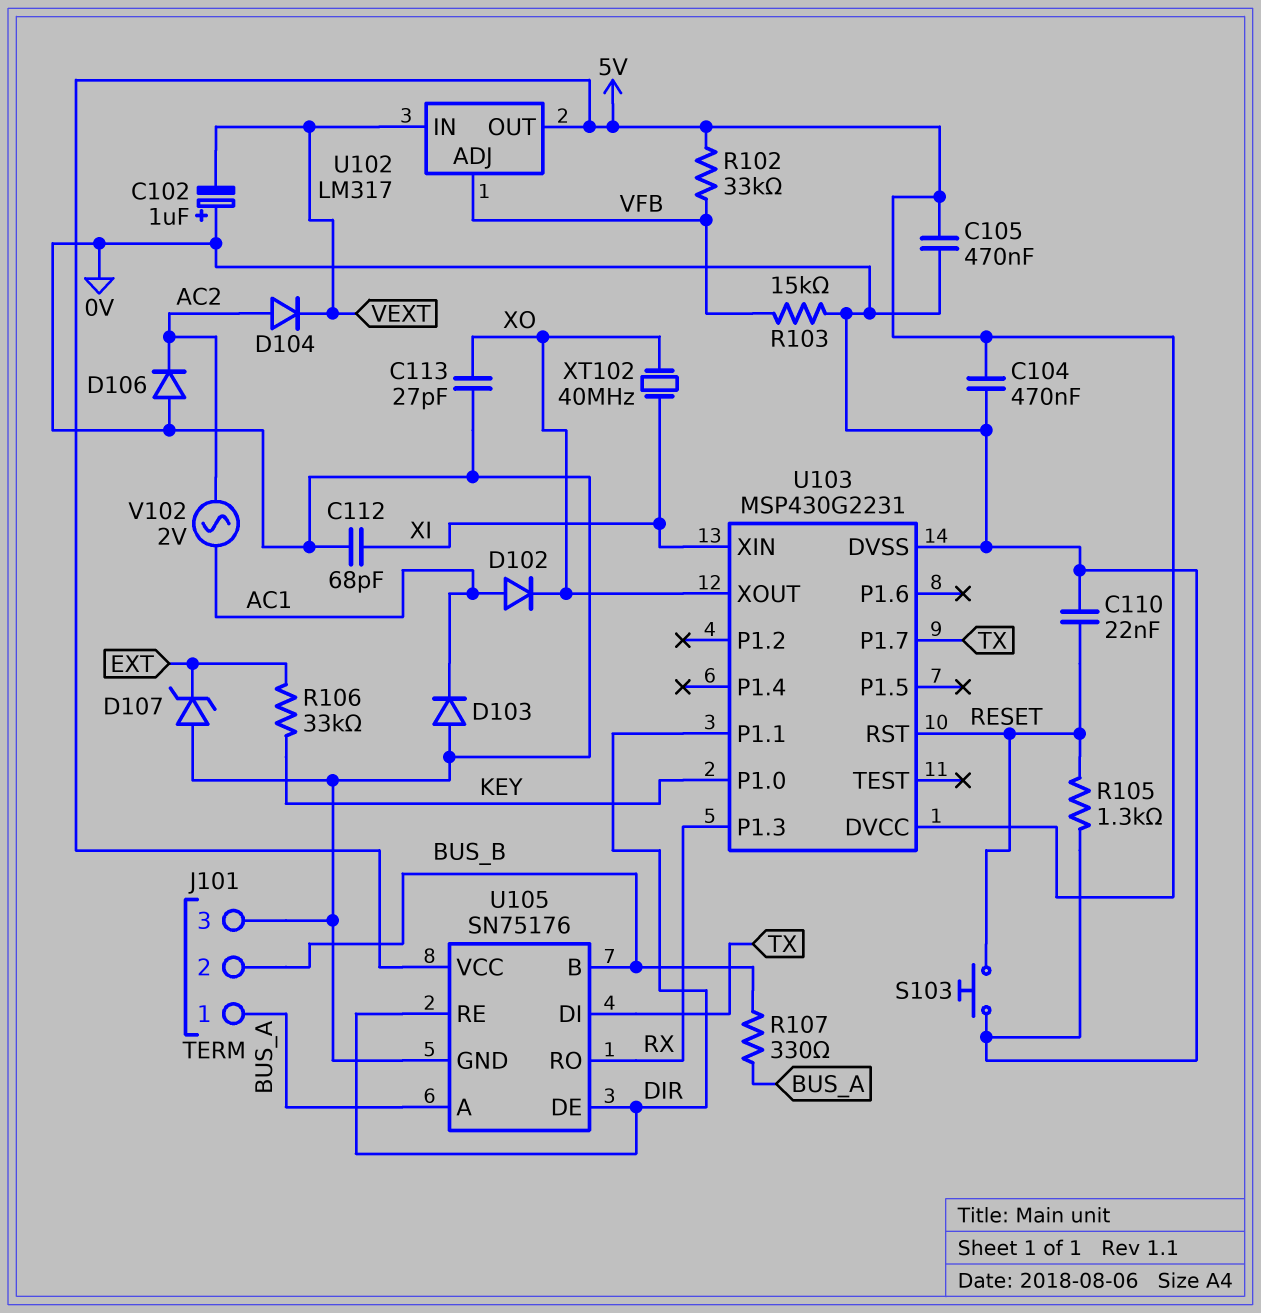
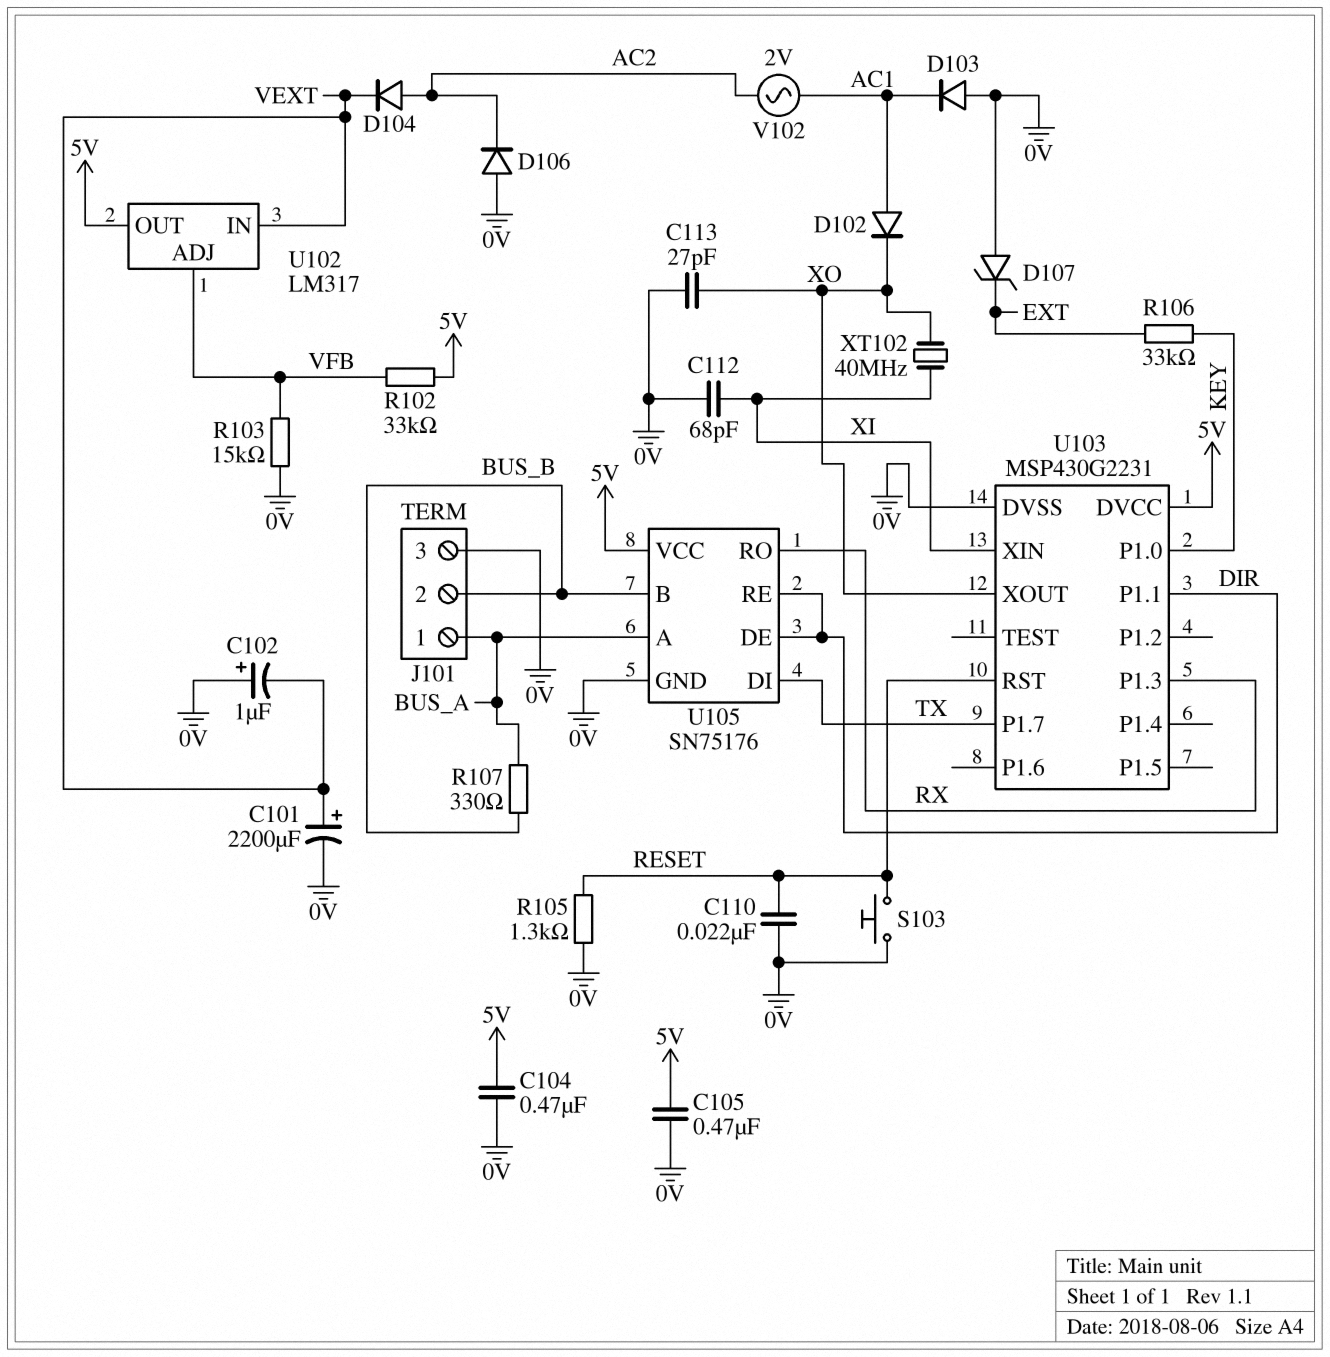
C101: none -> 2200uF (plus VEXT, minus 0V)

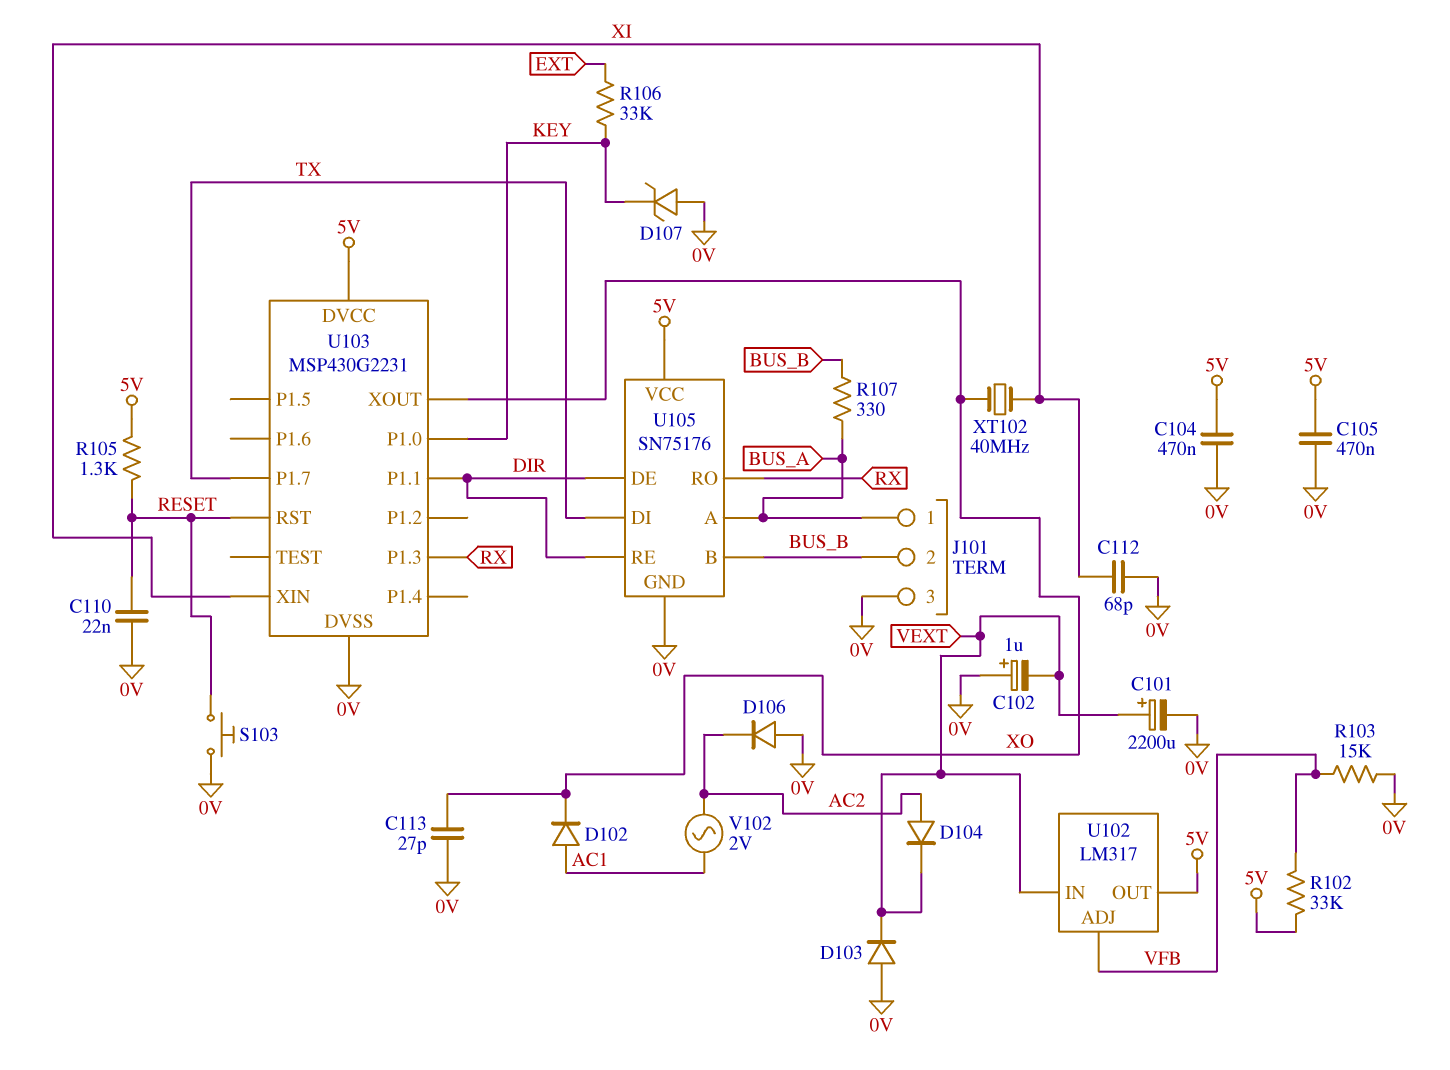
D103: diode (A 0V, K AC1) -> diode (A 0V, K VEXT)
D107: zener (A 0V, K EXT) -> zener (A 0V, K KEY)
R105: 1.3k (0V, RESET) -> 1.3k (5V, RESET)

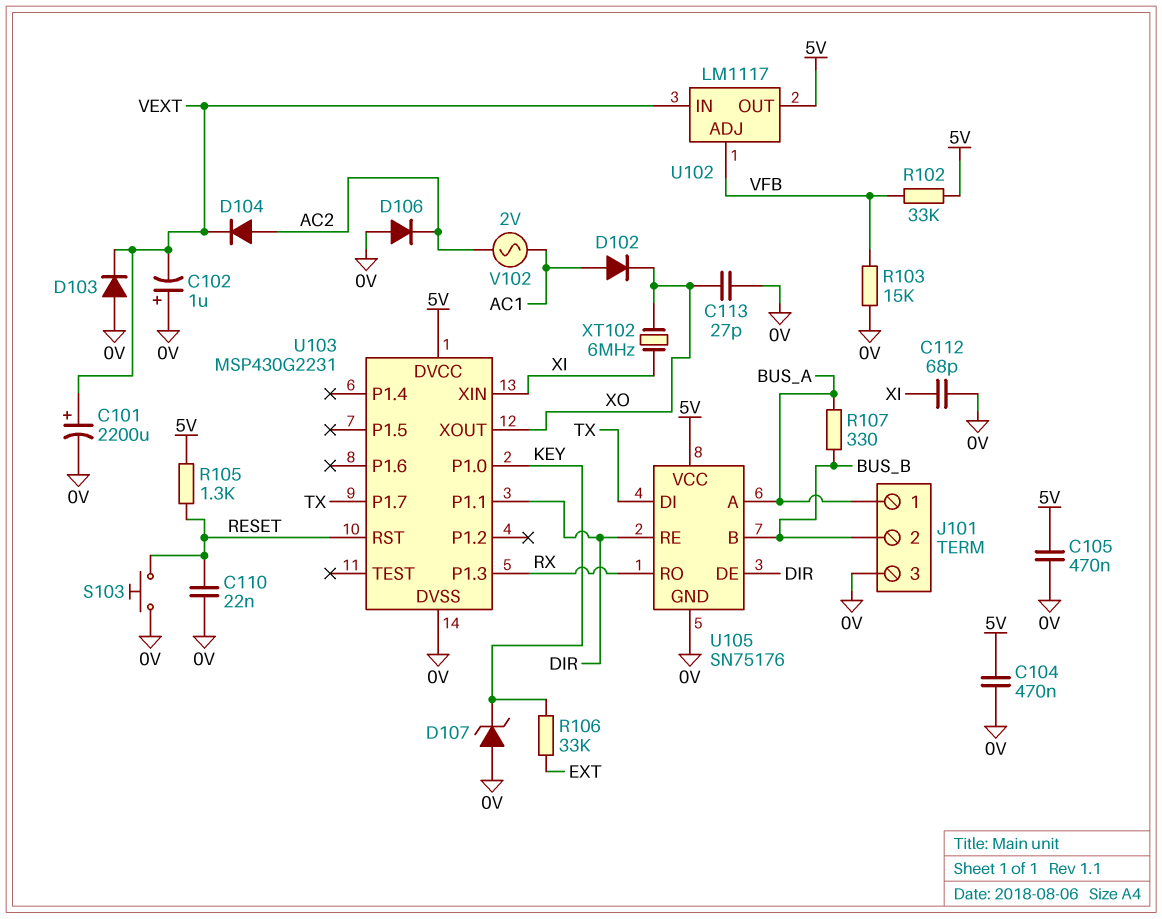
U102: LM317 -> LM1117
XT102: 40MHz (XI, XO) -> 6MHz (XI, XO)

